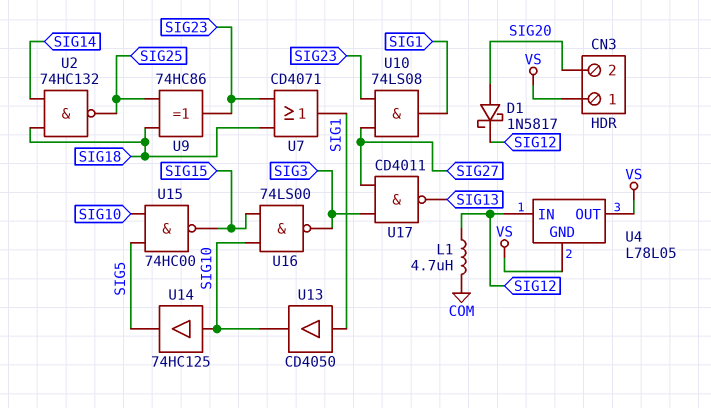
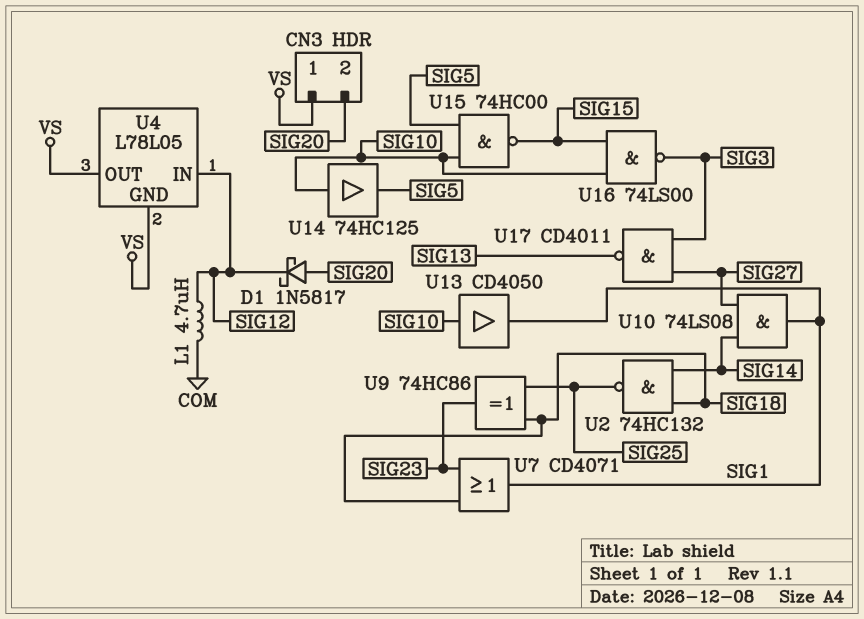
U10: AND 74LS08 (in SIG23, in SIG27, out SIG1) -> AND 74LS08 (in SIG14, in SIG27, out SIG1)
U13: buffer CD4050 (in SIG1, out SIG10) -> buffer CD4050 (in SIG10, out SIG1)

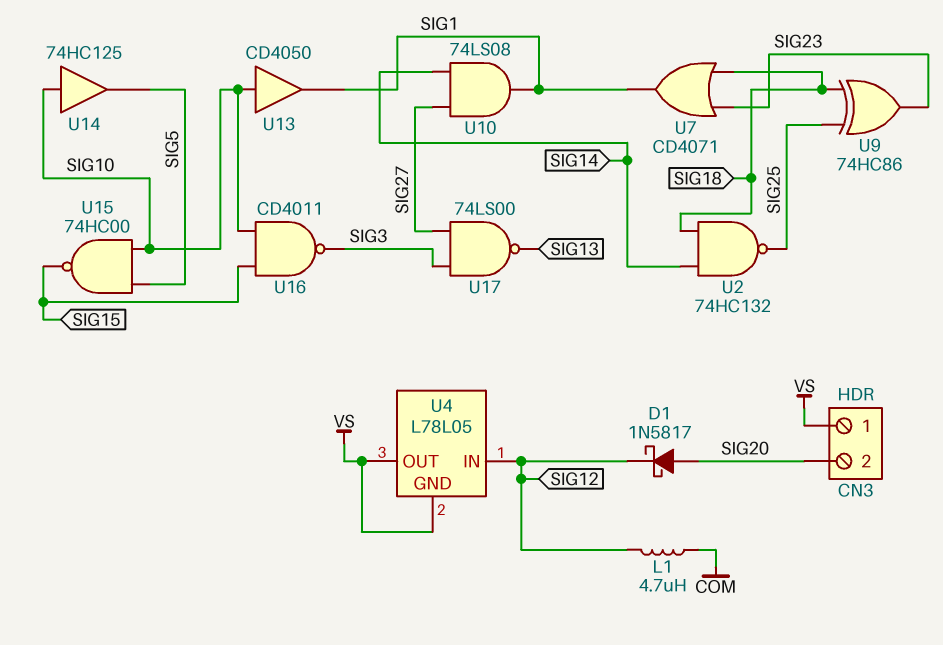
U16: NAND 74LS00 (in SIG10, in SIG15, out SIG3) -> NAND CD4011 (in SIG10, in SIG15, out SIG3)
U17: NAND CD4011 (in SIG3, in SIG27, out SIG13) -> NAND 74LS00 (in SIG3, in SIG27, out SIG13)

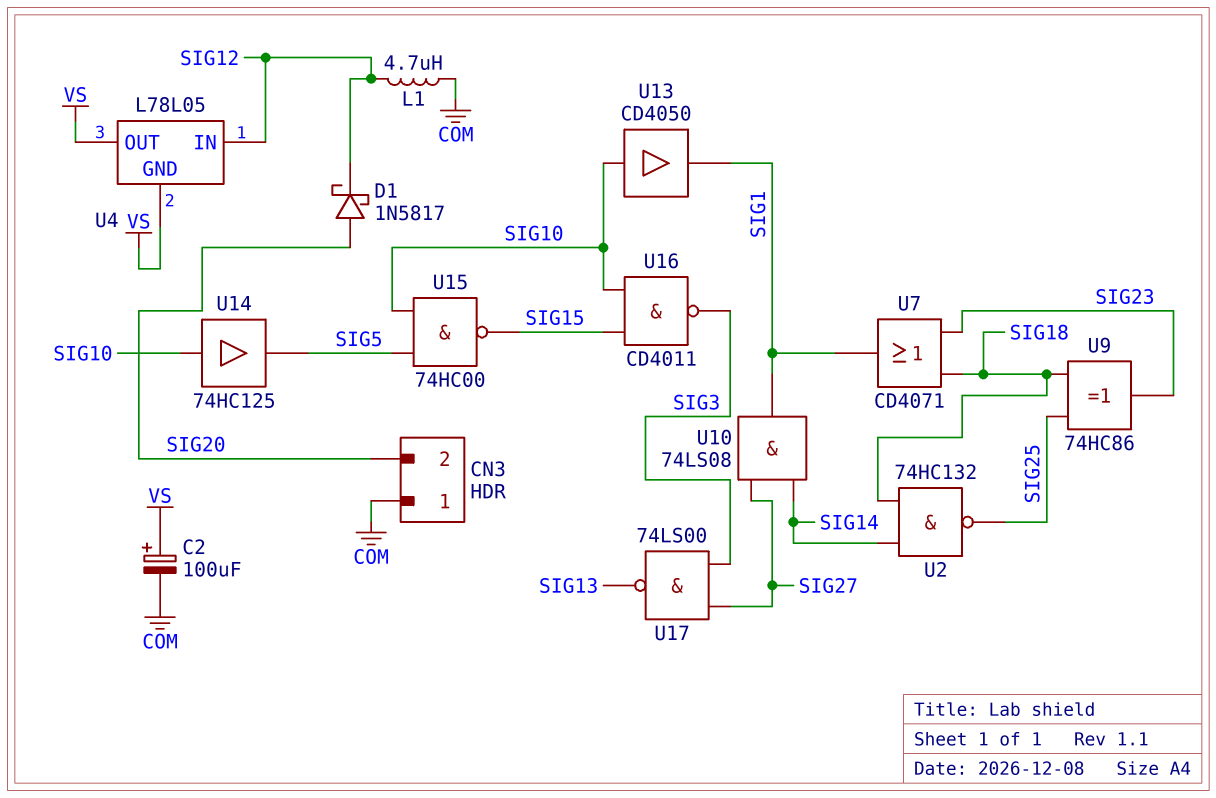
C2: none -> 100uF (plus VS, minus COM)
CN3 pin 1: VS -> COM

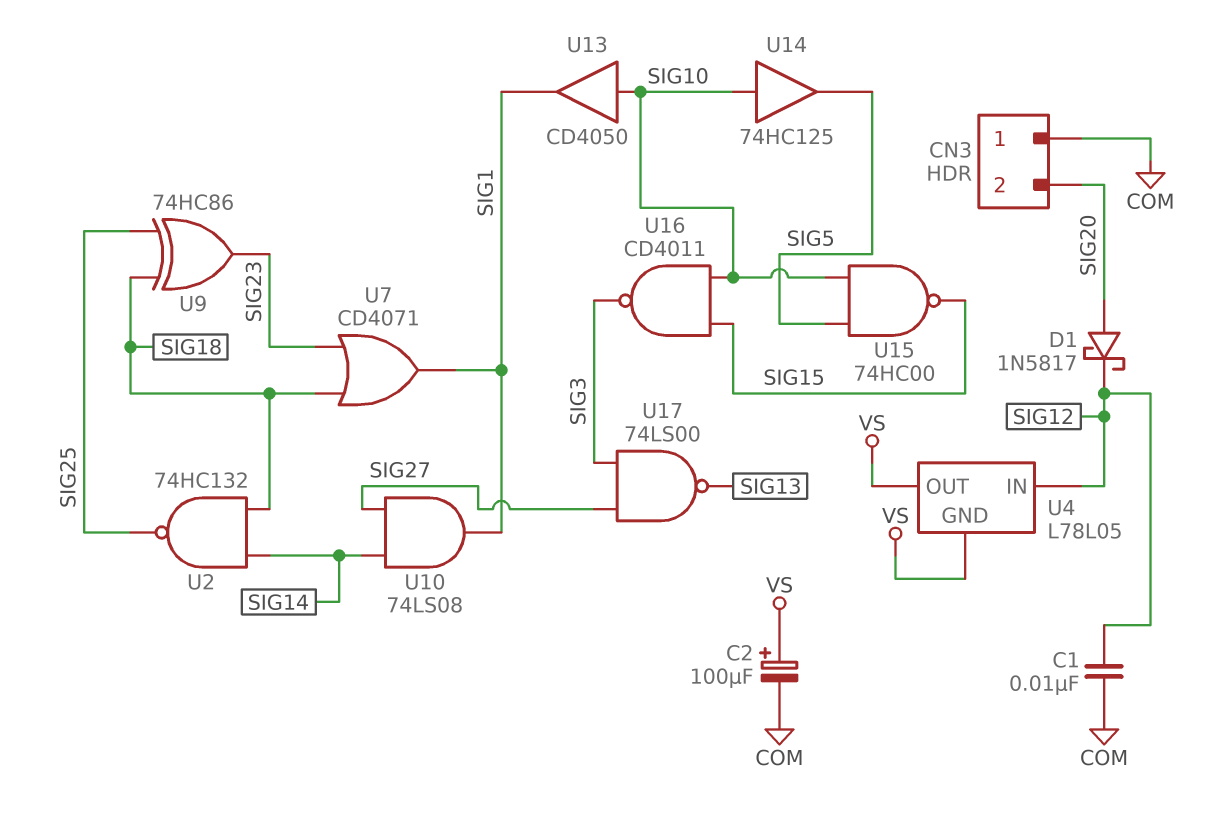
C1: none -> 10nF (COM, SIG12)
L1: 4.7uH (COM, SIG12) -> none

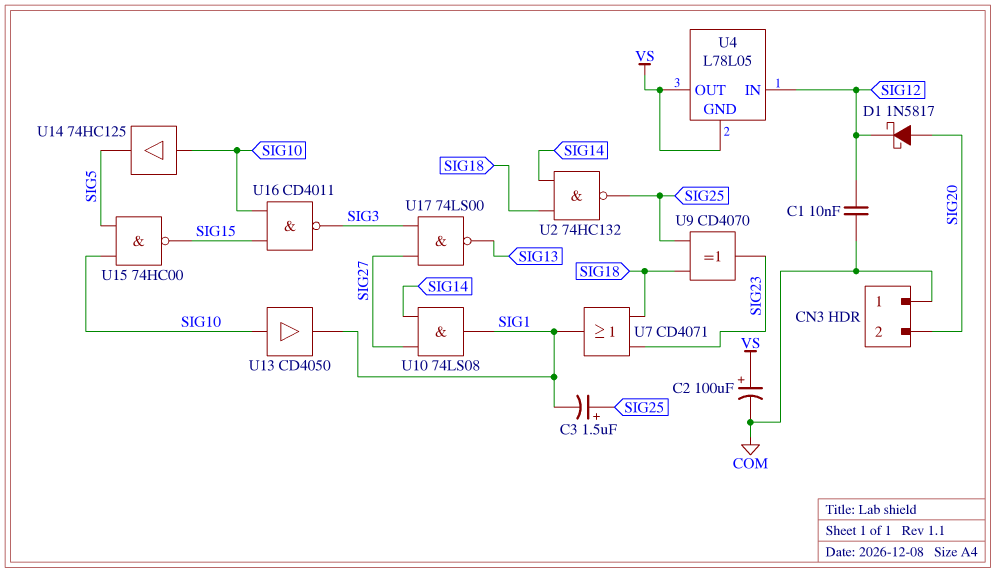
C3: none -> 1.5uF (plus SIG25, minus SIG1)
U9: XOR 74HC86 (in SIG18, in SIG25, out SIG23) -> XOR CD4070 (in SIG18, in SIG25, out SIG23)

